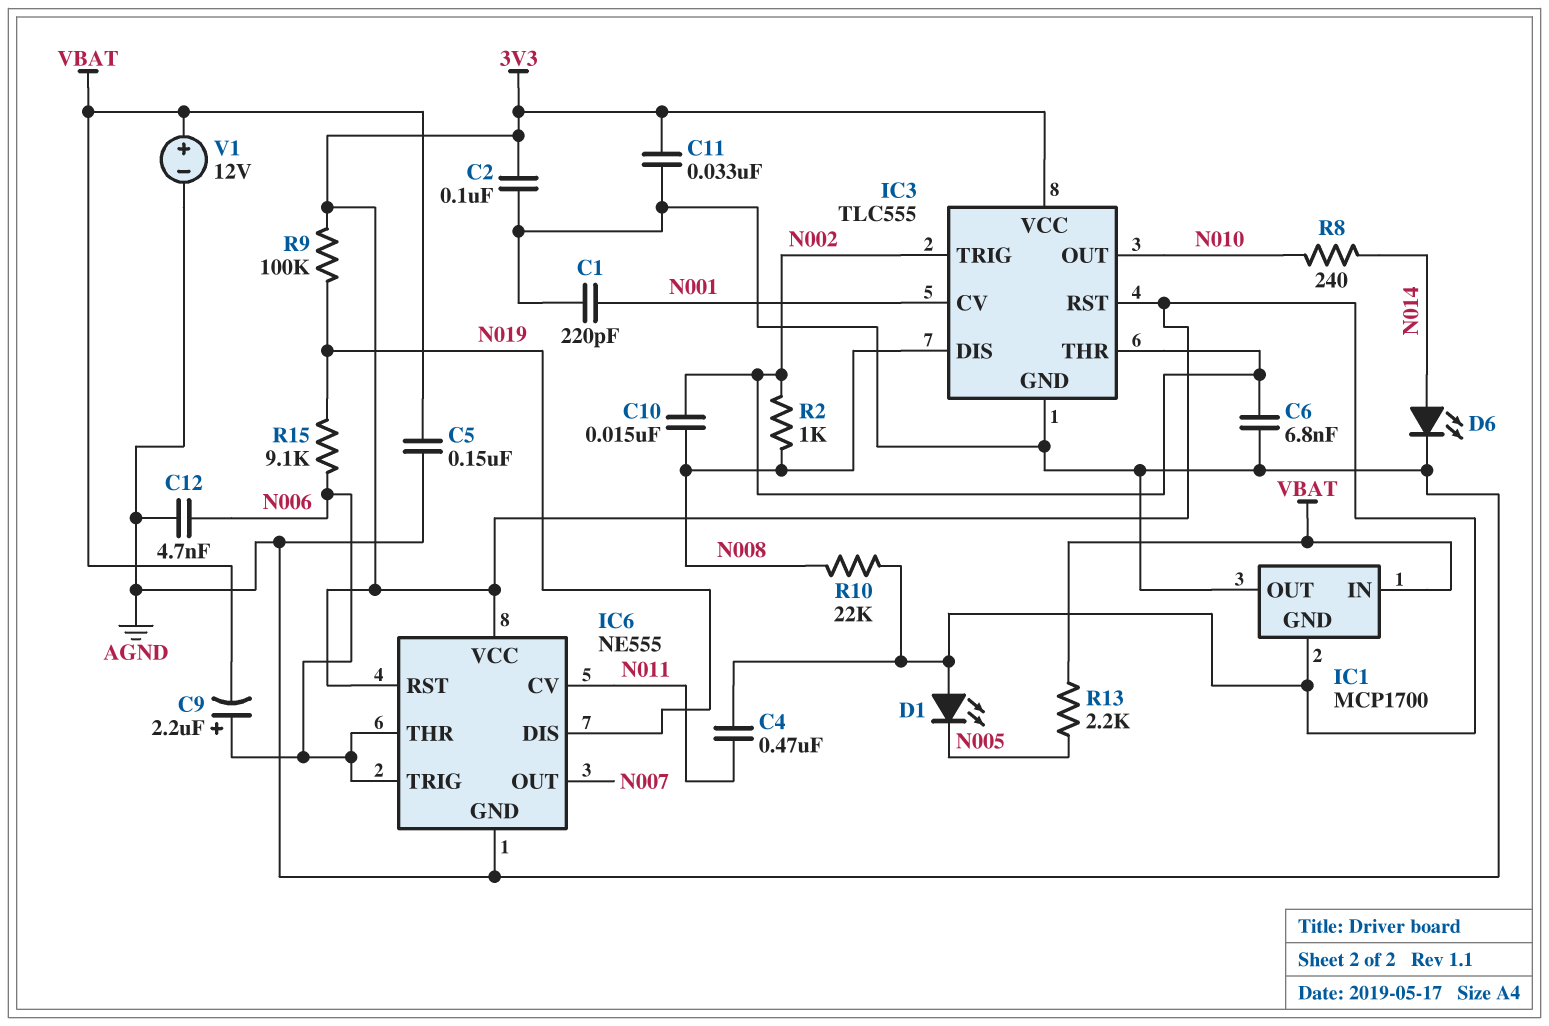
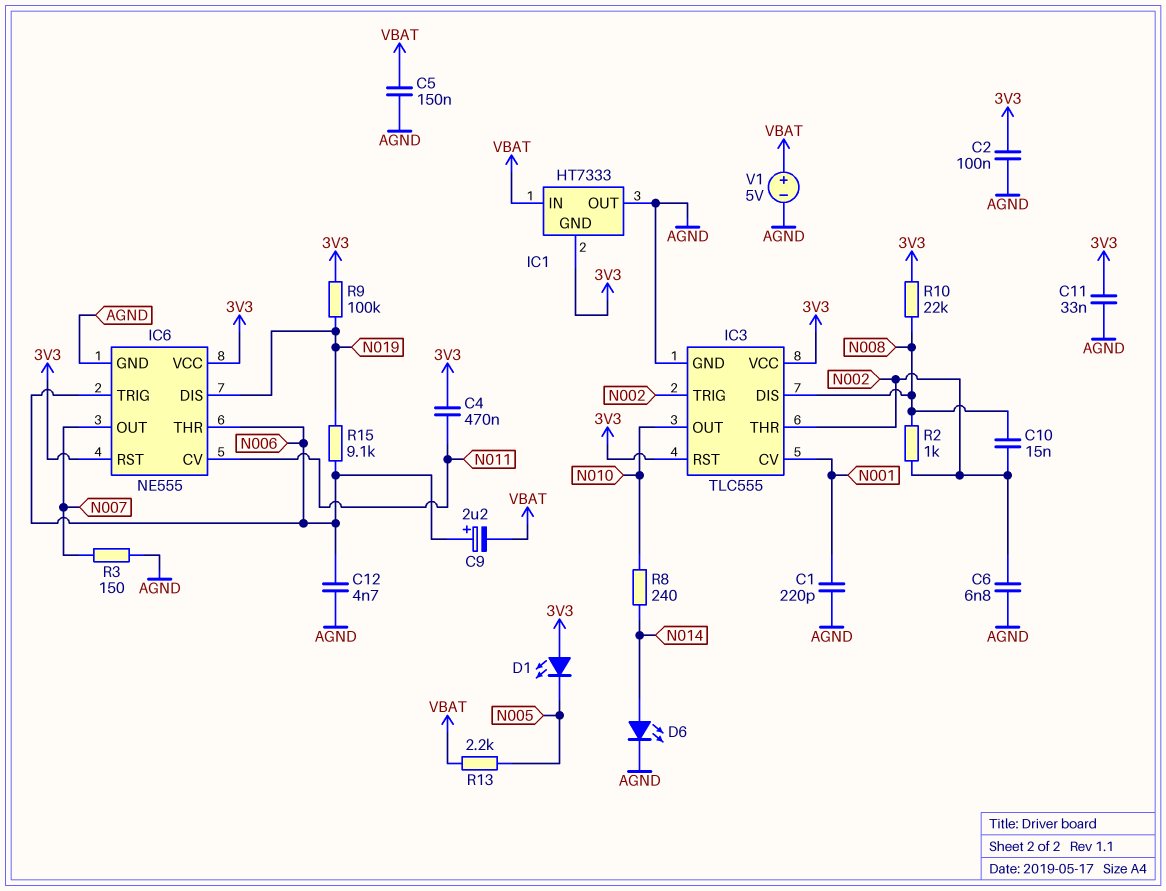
IC1: MCP1700 -> HT7333
R3: none -> 150 (AGND, N007)
V1: 12V (plus VBAT, minus AGND) -> 5V (plus VBAT, minus AGND)

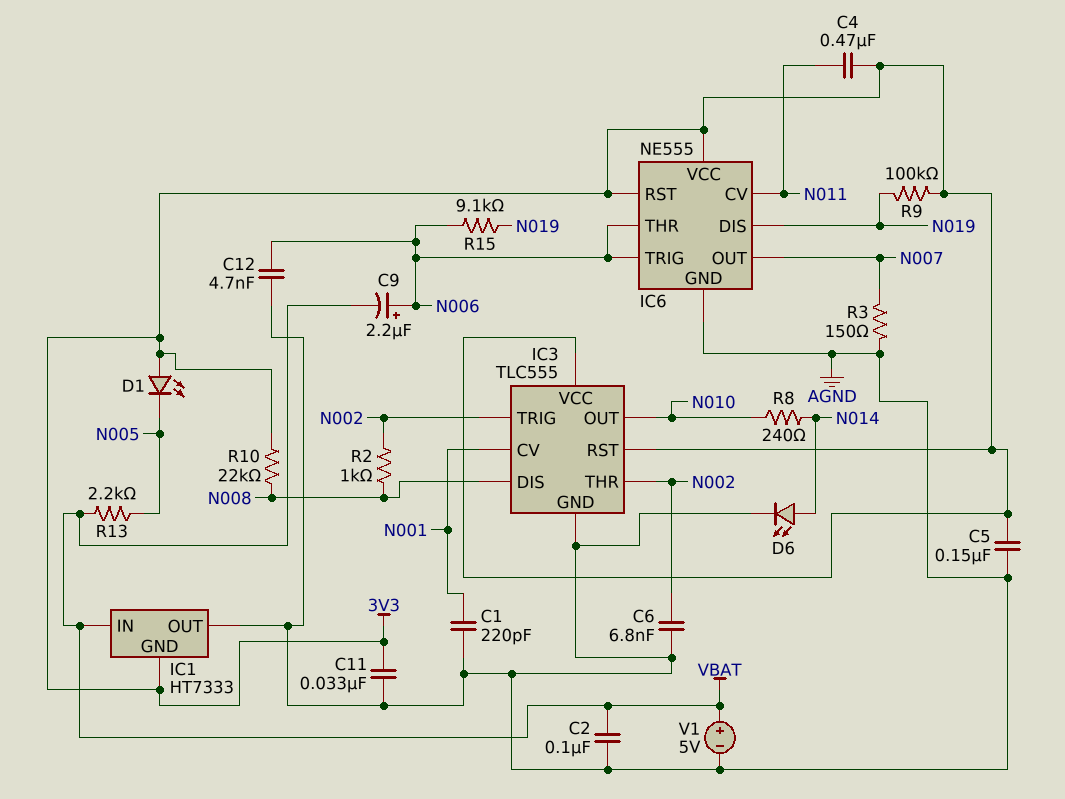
C2: 100nF (3V3, AGND) -> 100nF (AGND, VBAT)
C5: 150nF (AGND, VBAT) -> 150nF (3V3, AGND)
C10: 15nF (N002, N008) -> none

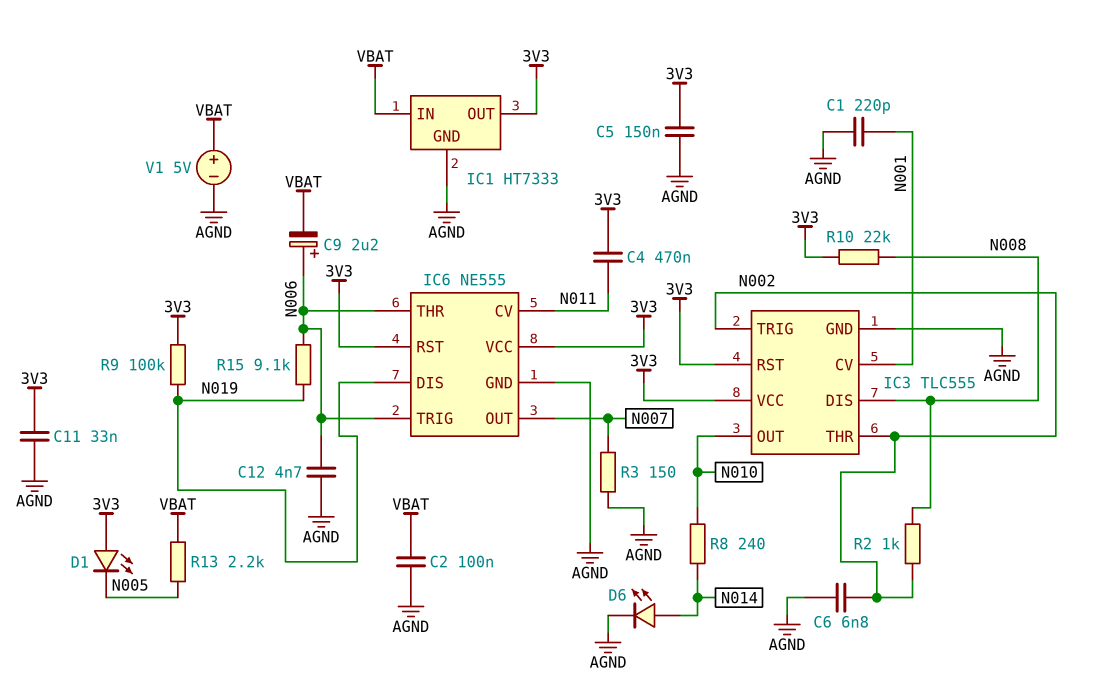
IC1 pin GND: 3V3 -> AGND
IC1 pin OUT: AGND -> 3V3

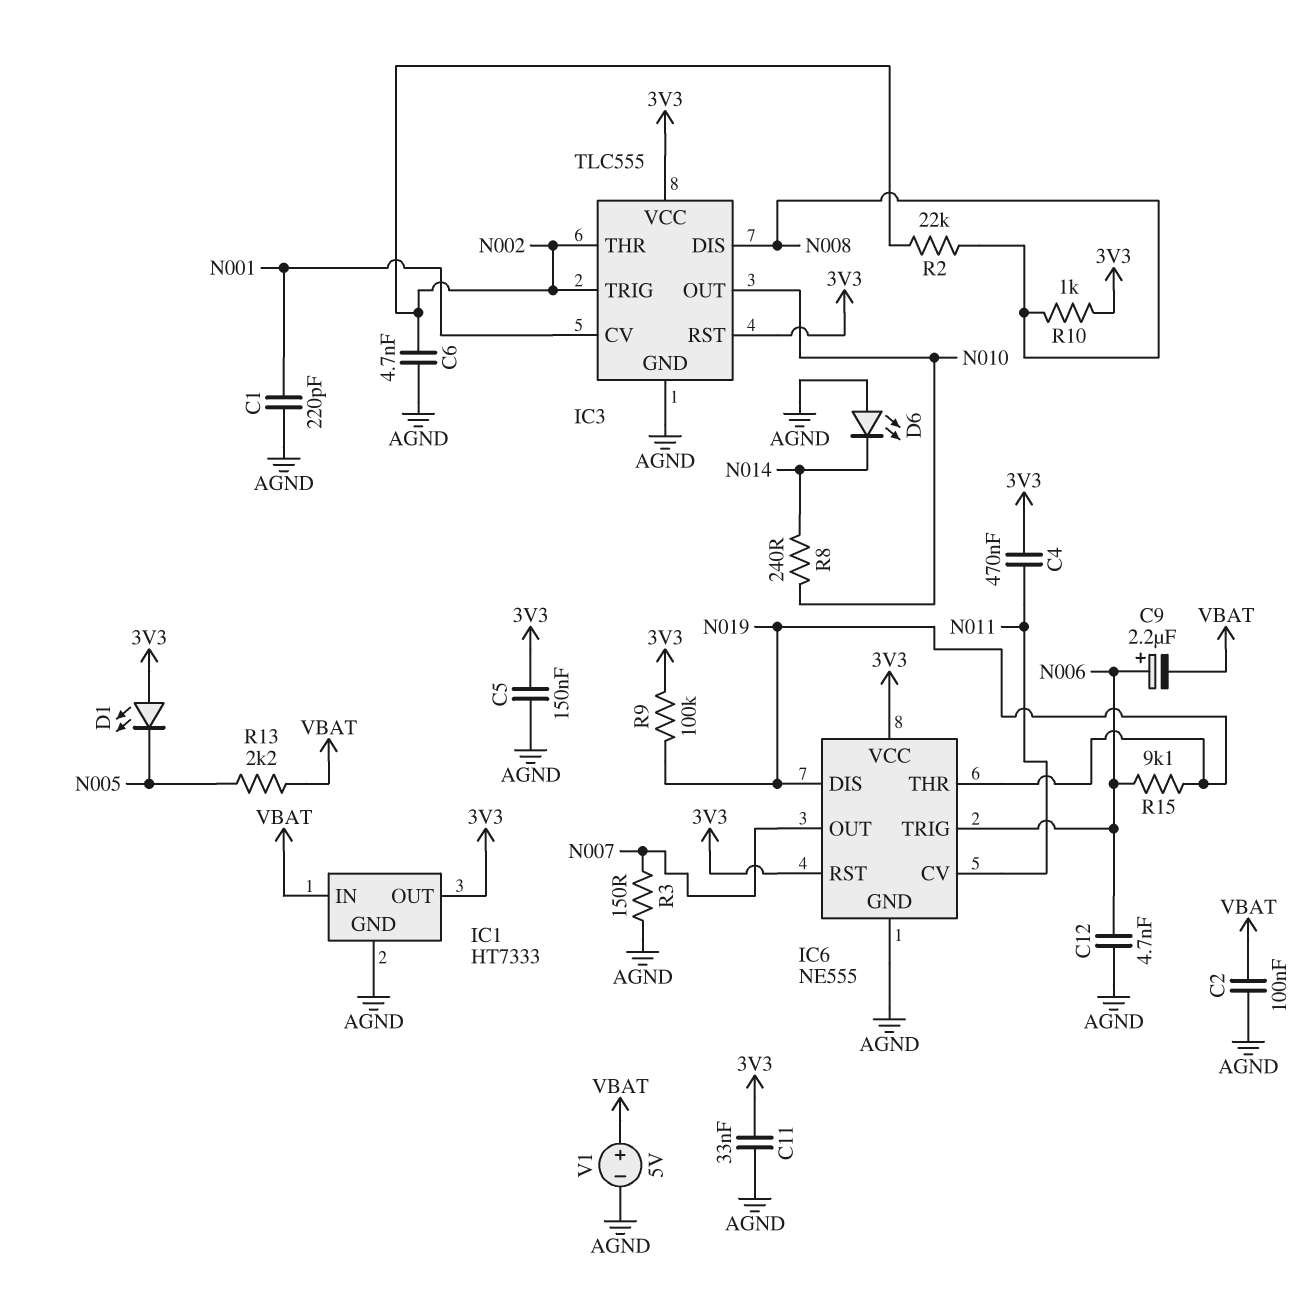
C6: 6.8nF (AGND, N002) -> 4.7nF (AGND, N002)
D6: LED (A N014, K AGND) -> LED (A AGND, K N014)
IC6 pin THR: N006 -> N019
R2: 1k (N002, N008) -> 22k (N002, N008)
R10: 22k (3V3, N008) -> 1k (3V3, N008)

